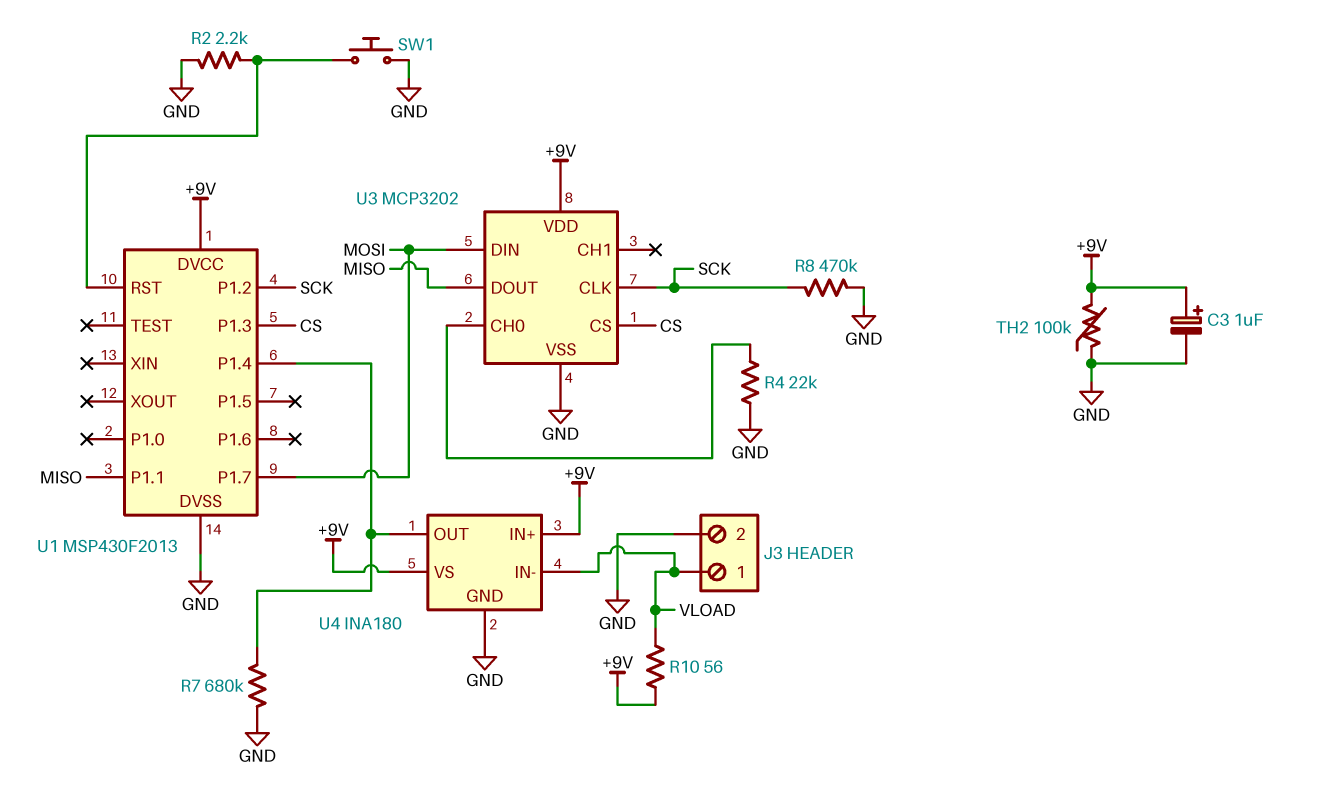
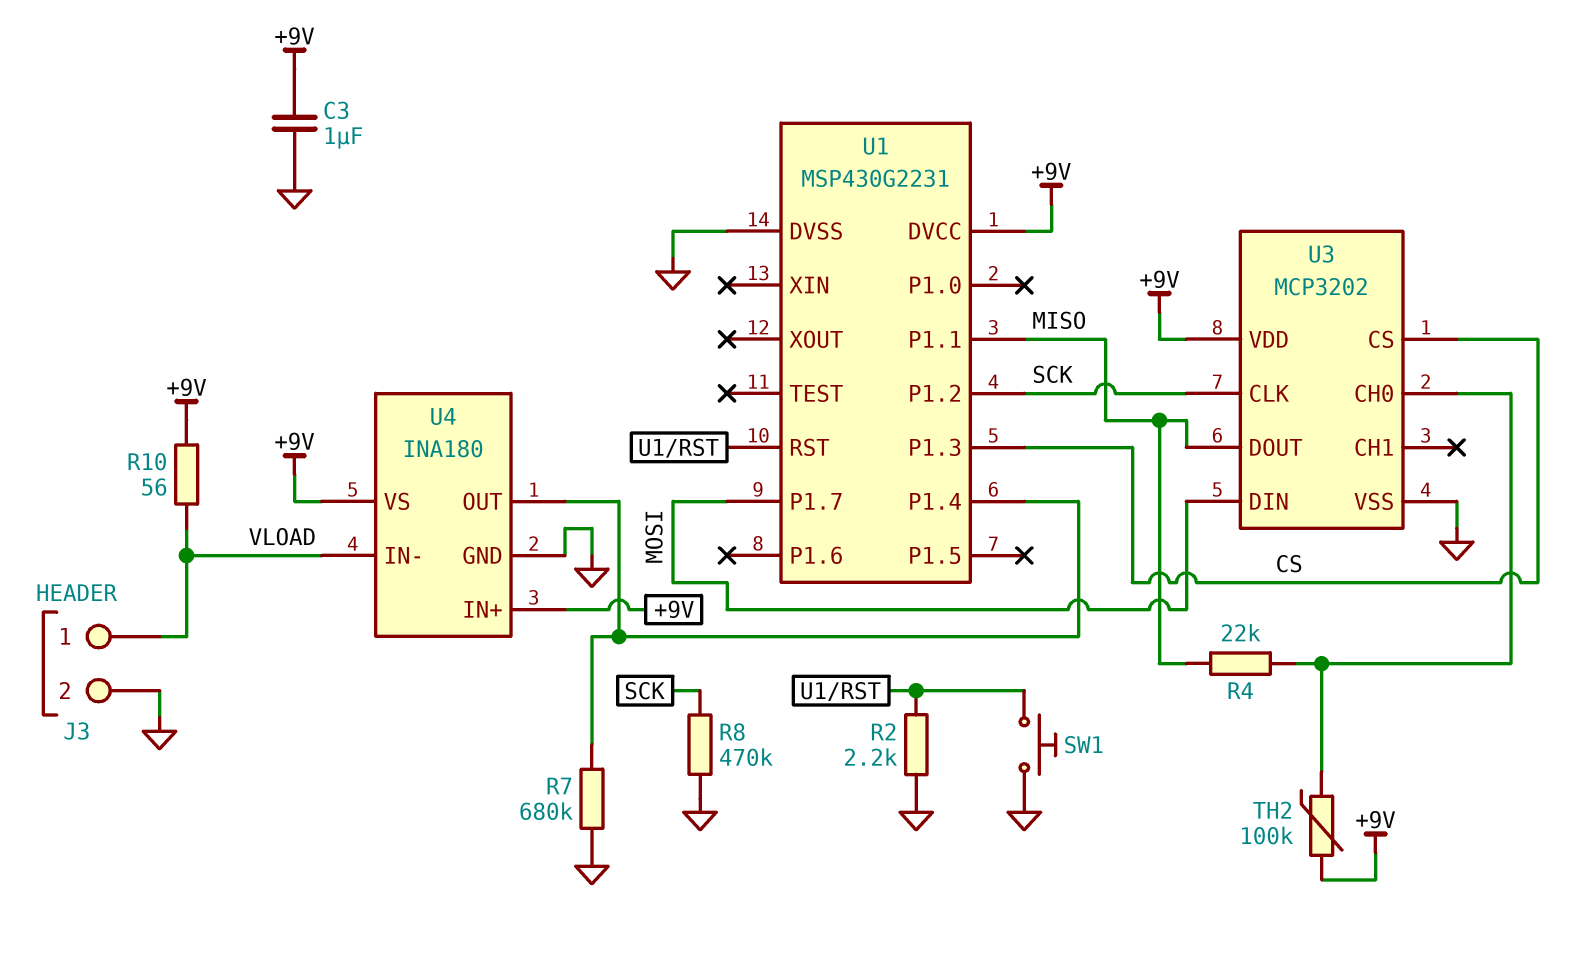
C3: 1uF (plus +9V, minus GND) -> 1uF (+9V, GND)
R4: 22k (GND, U3/CH0) -> 22k (MISO, U3/CH0)
TH2: 100k (+9V, GND) -> 100k (+9V, U3/CH0)
U1: MSP430F2013 -> MSP430G2231

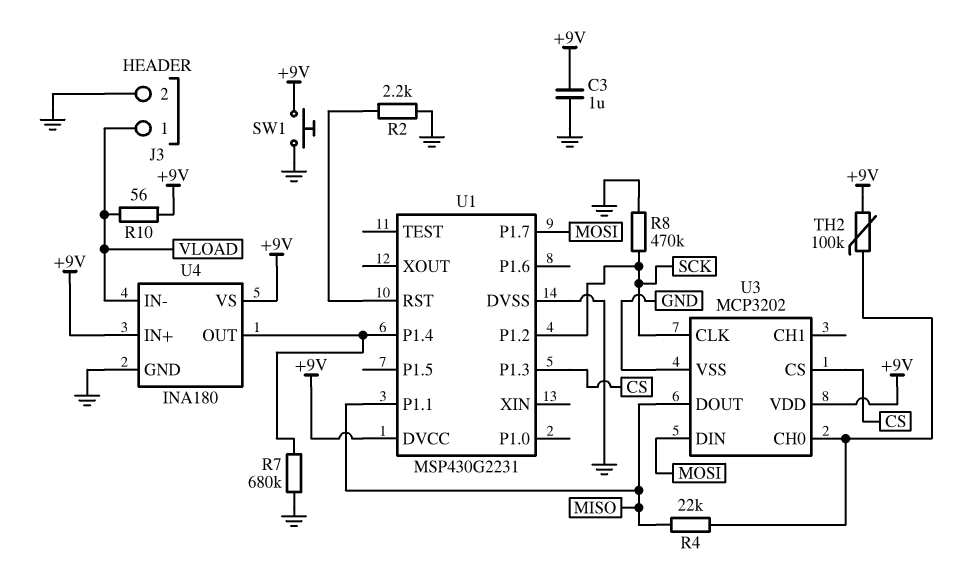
SW1: button (GND, U1/RST) -> button (+9V, GND)

